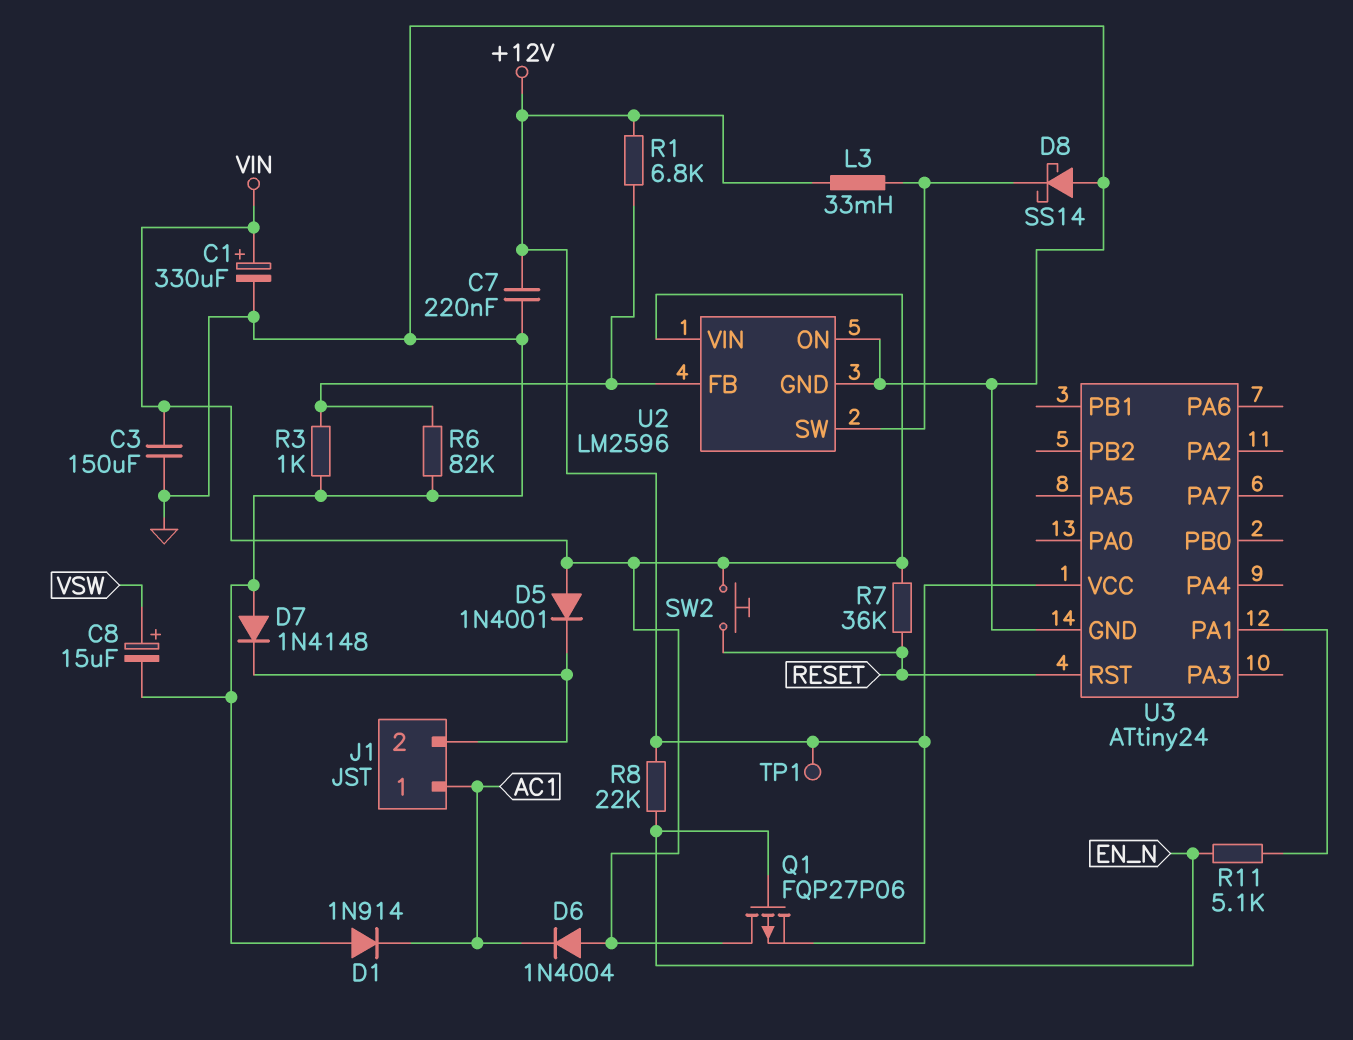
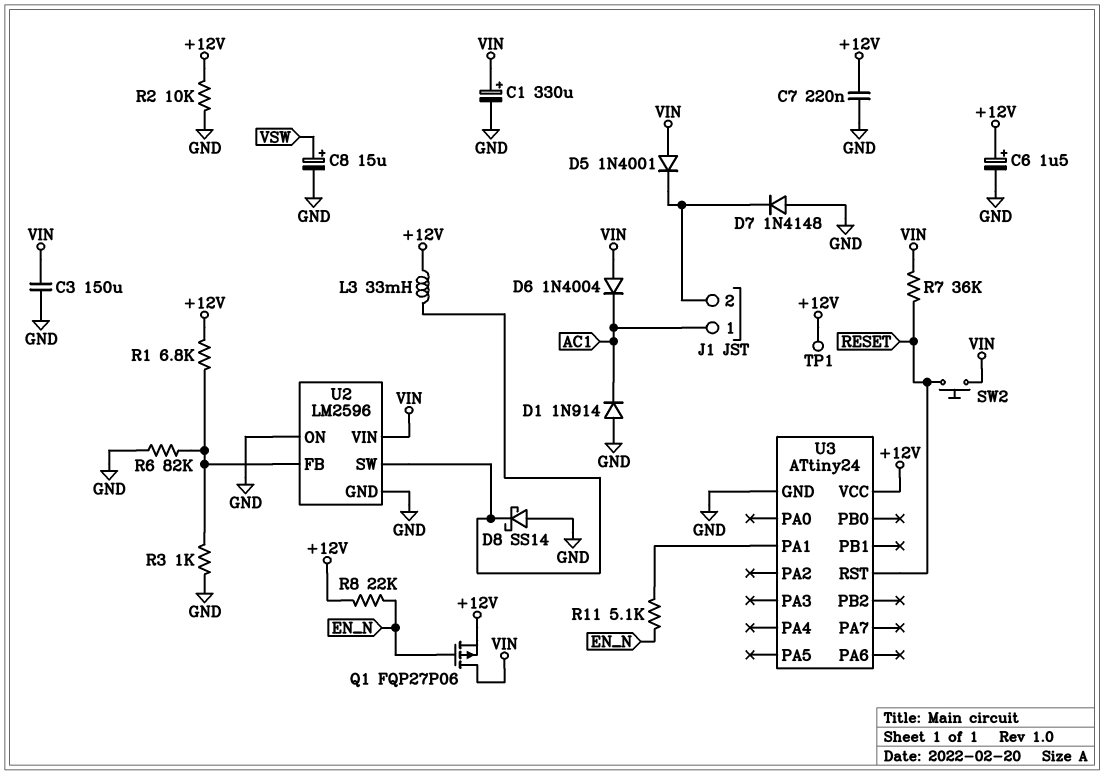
C6: none -> 1.5uF (plus +12V, minus GND)
R2: none -> 10k (+12V, GND)

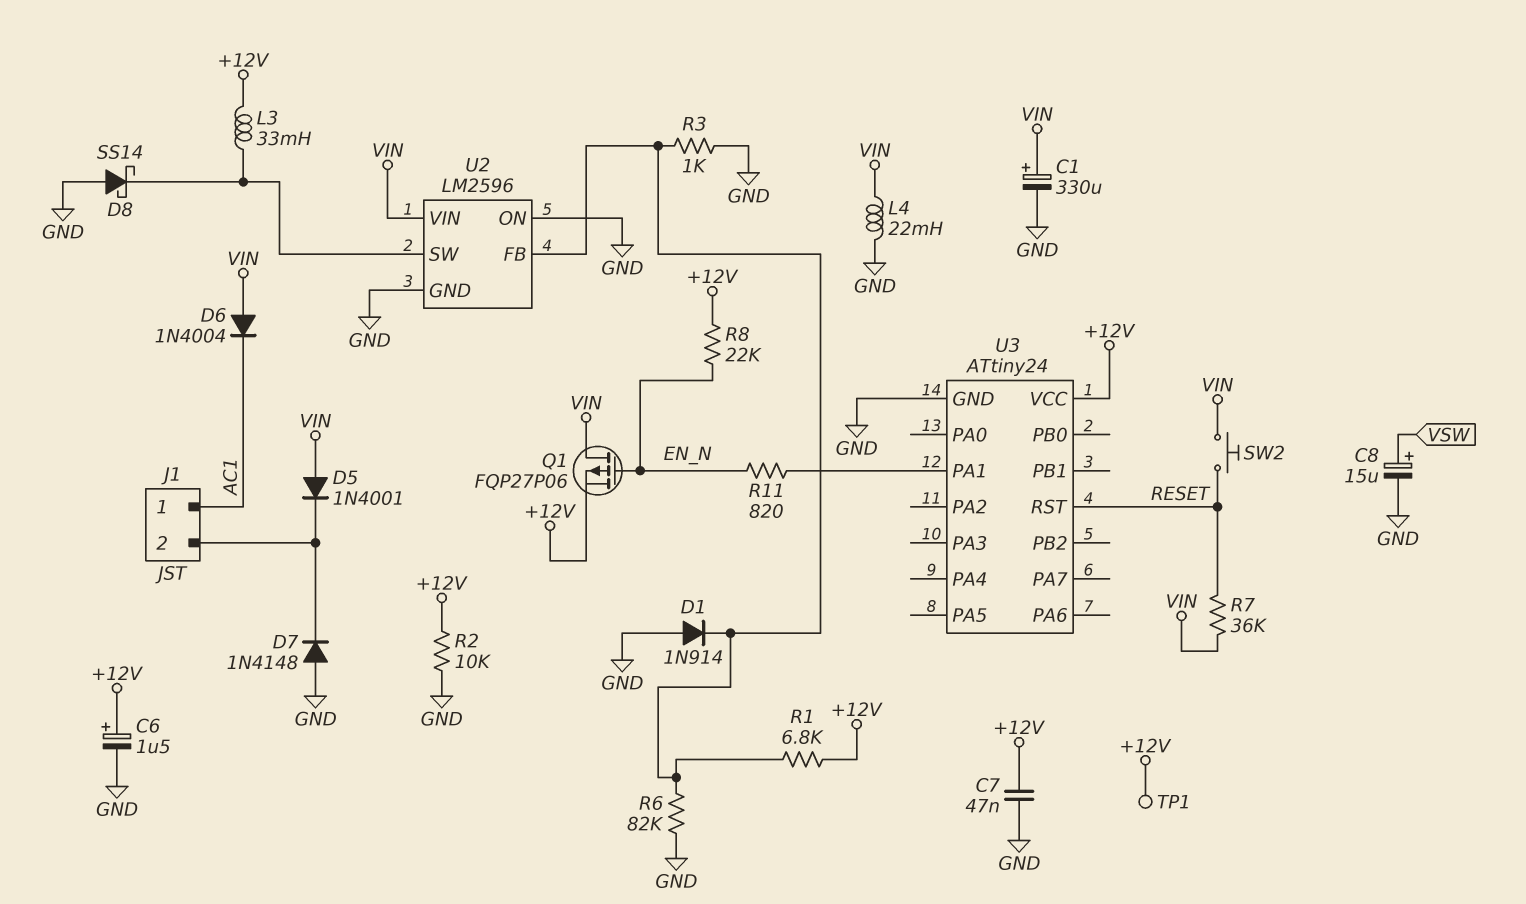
C3: 150uF (GND, VIN) -> none
C7: 220nF (+12V, GND) -> 47nF (+12V, GND)
D1: diode 1N914 (A GND, K AC1) -> diode 1N914 (A GND, K U2/FB)
L4: none -> 22mH (GND, VIN)
R11: 5.1k (EN_N, U3/PA1) -> 820 (EN_N, U3/PA1)

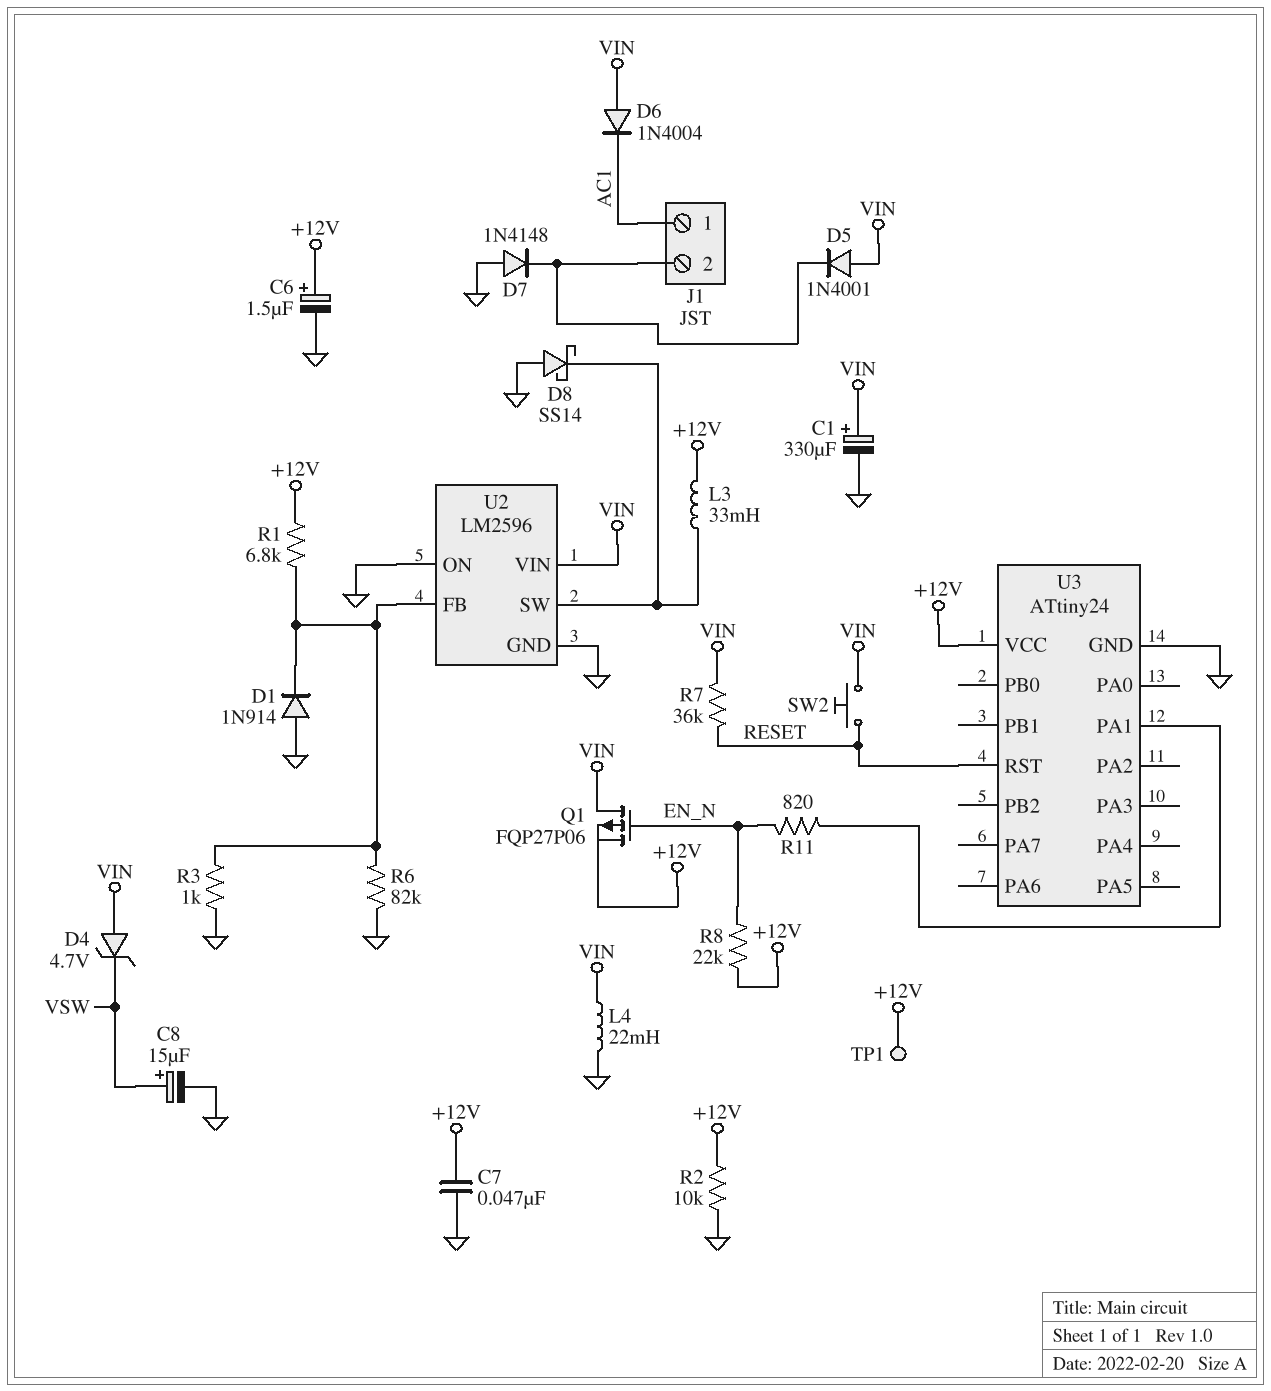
D4: none -> zener 4.7V (A VIN, K VSW)

